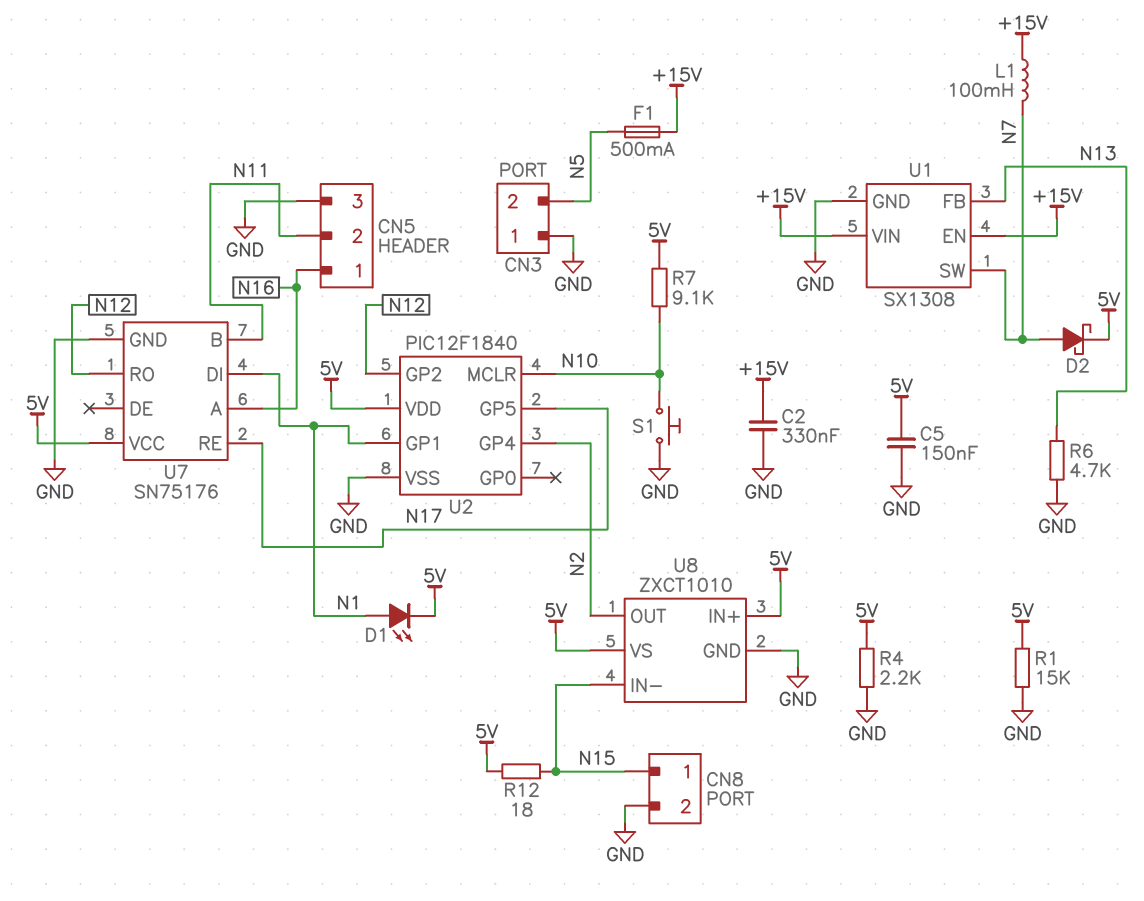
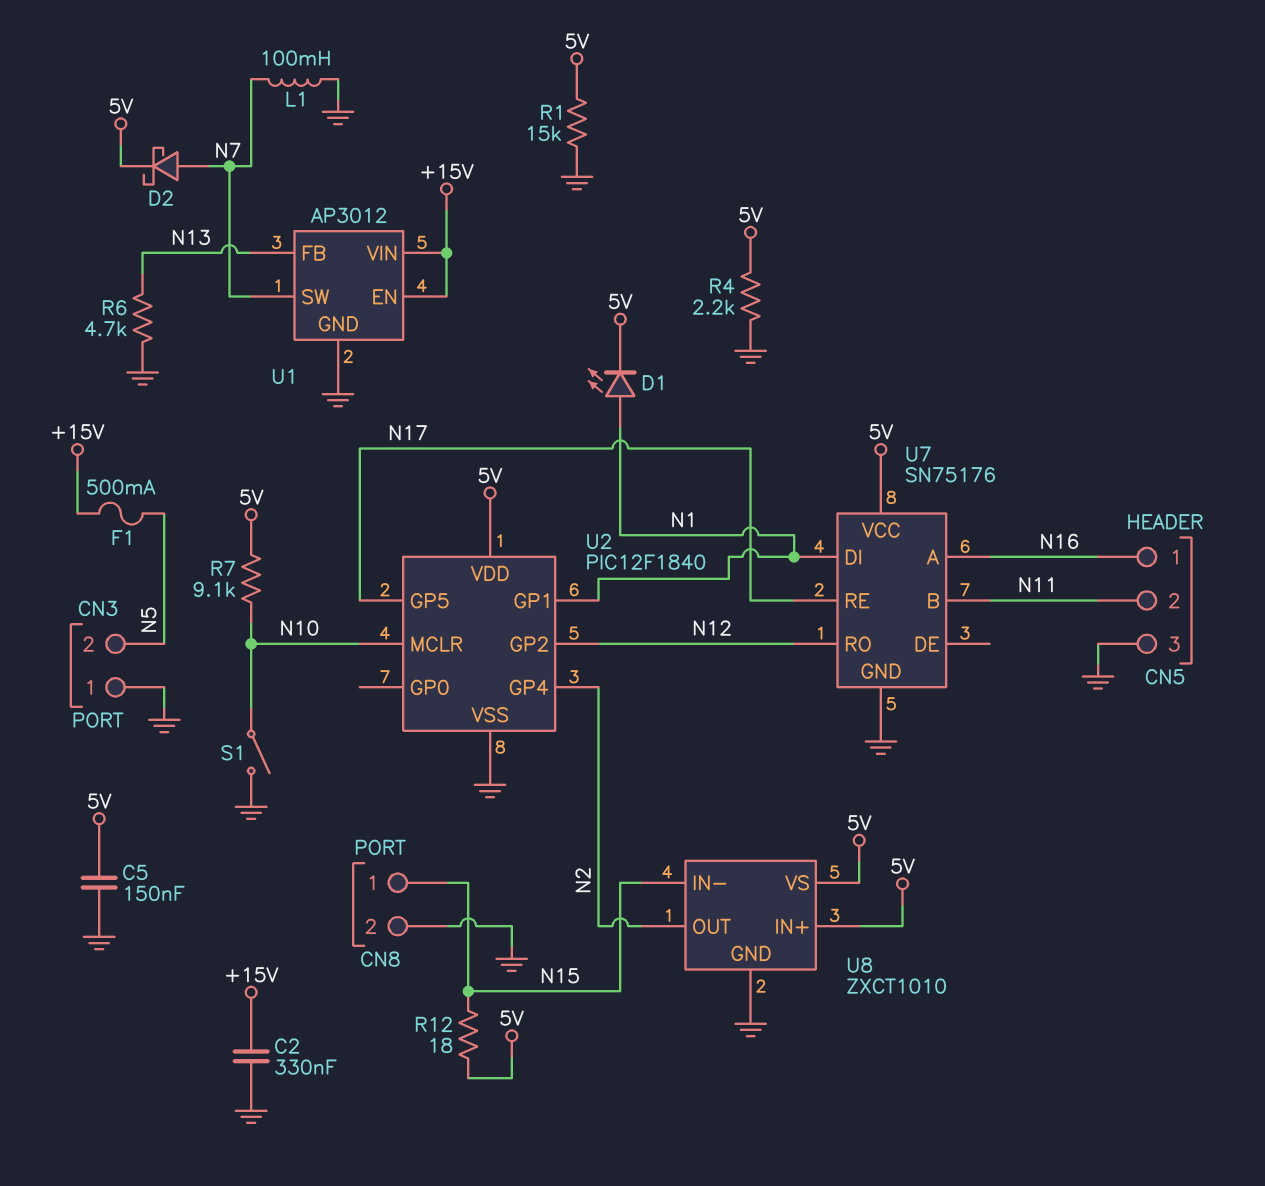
L1: 100mH (+15V, N7) -> 100mH (GND, N7)
S1: button (GND, N10) -> switch (GND, N10)
U1: SX1308 -> AP3012

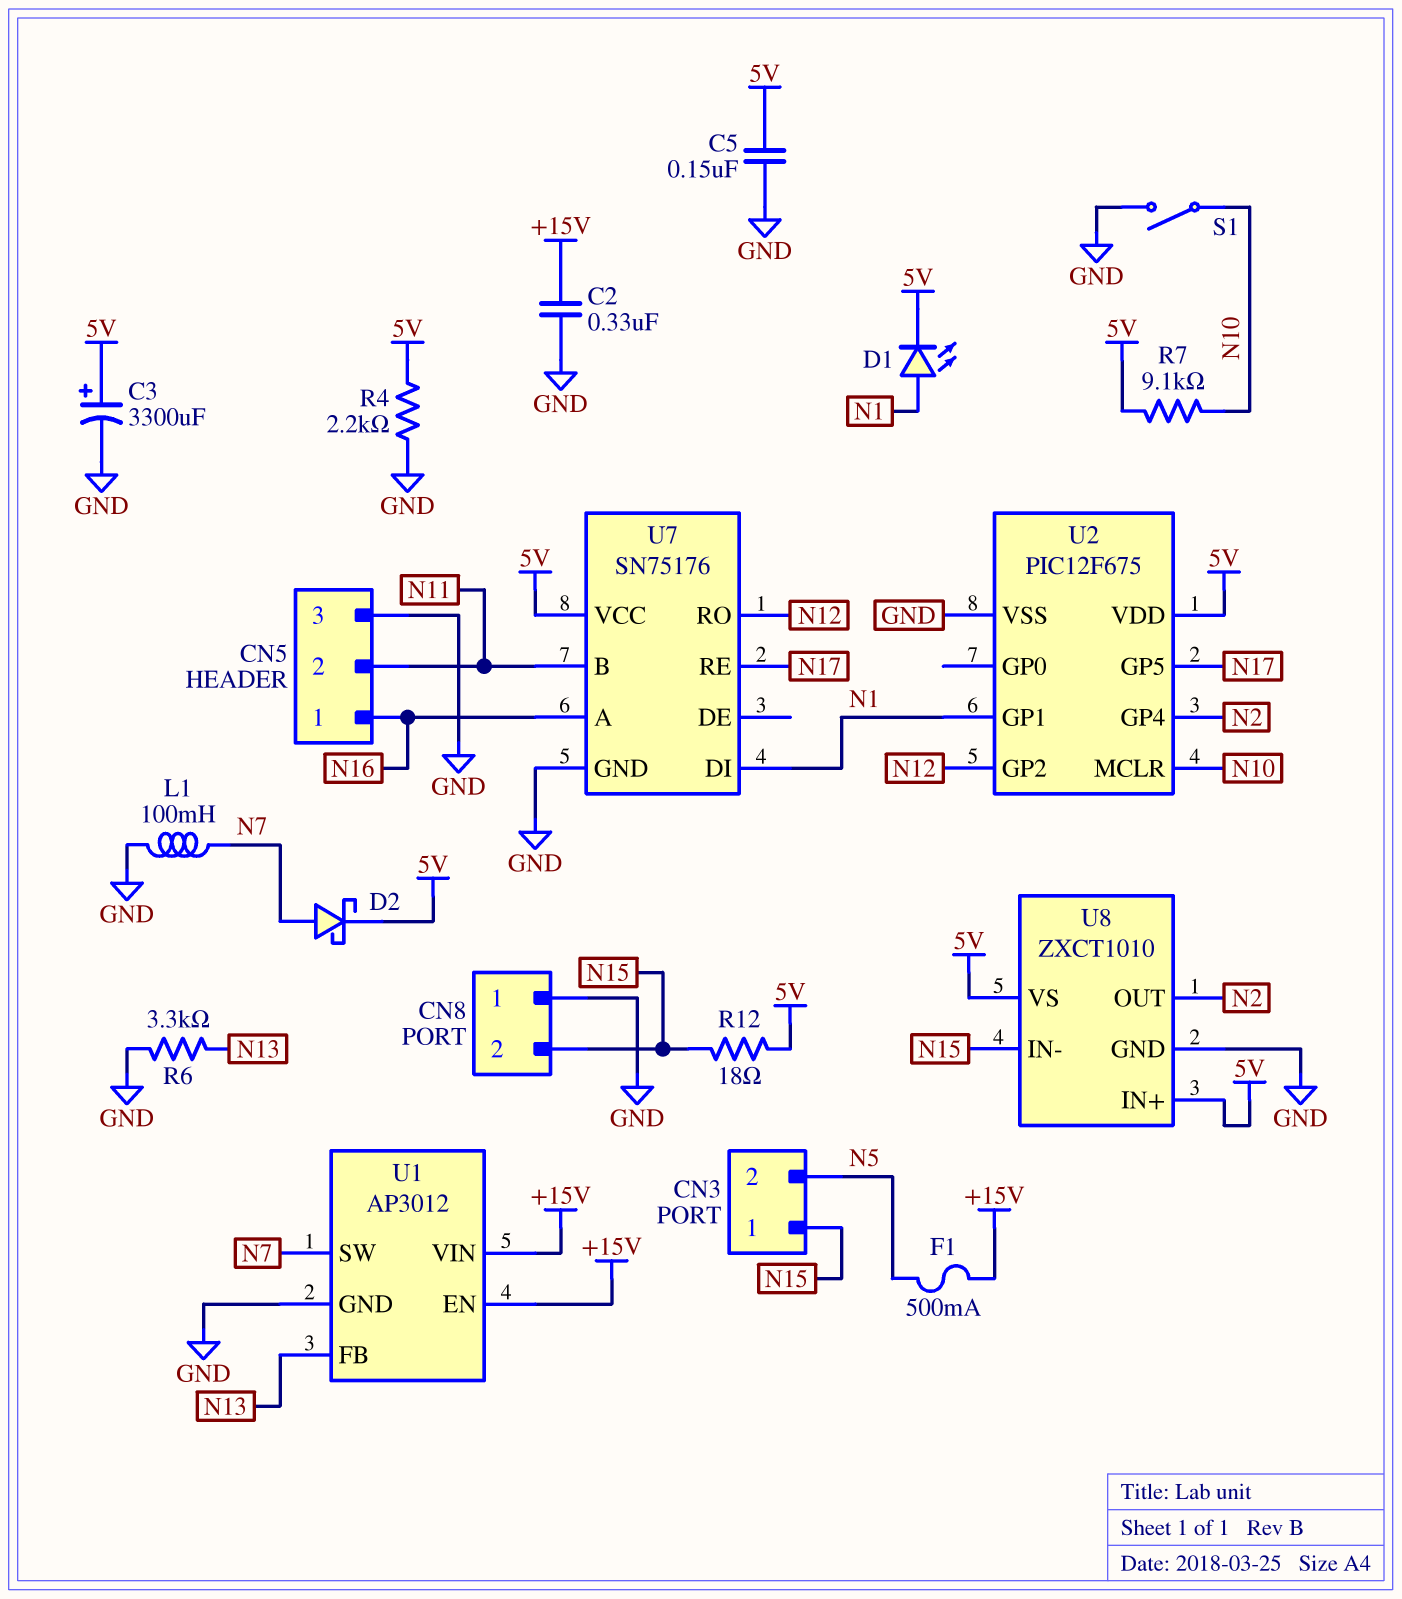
C3: none -> 3300uF (plus 5V, minus GND)
CN3 pin 1: GND -> N15
CN8 pin 1: N15 -> GND
CN8 pin 2: GND -> N15
R1: 15k (5V, GND) -> none
R6: 4.7k (GND, N13) -> 3.3k (GND, N13)
U2: PIC12F1840 -> PIC12F675

